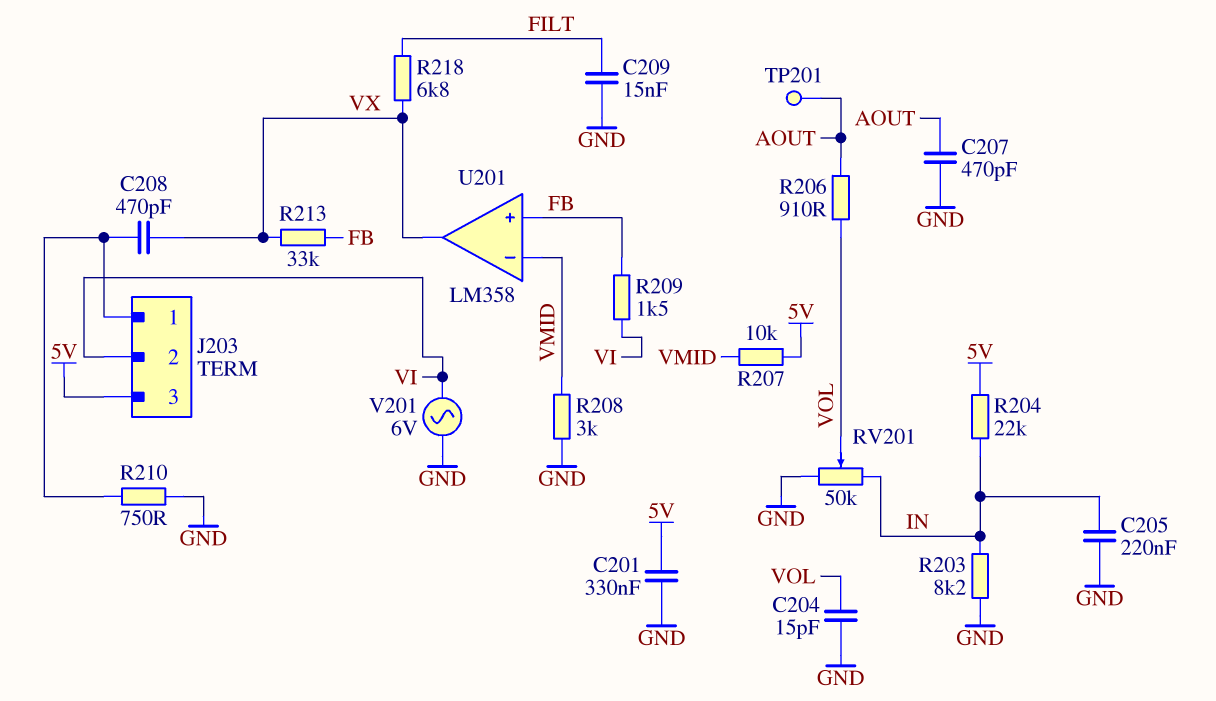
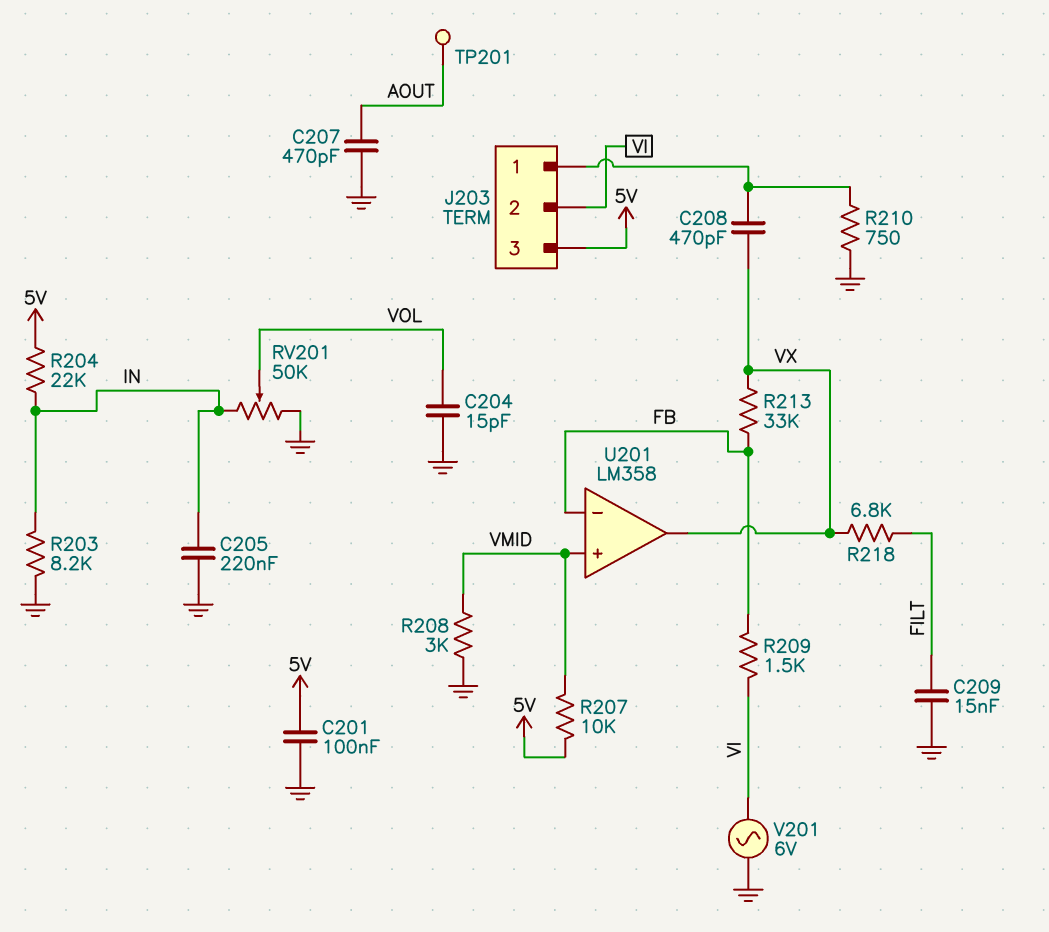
C201: 330nF (5V, GND) -> 100nF (5V, GND)
R206: 910 (AOUT, VOL) -> none
U201 pin in+: FB -> VMID
U201 pin in-: VMID -> FB

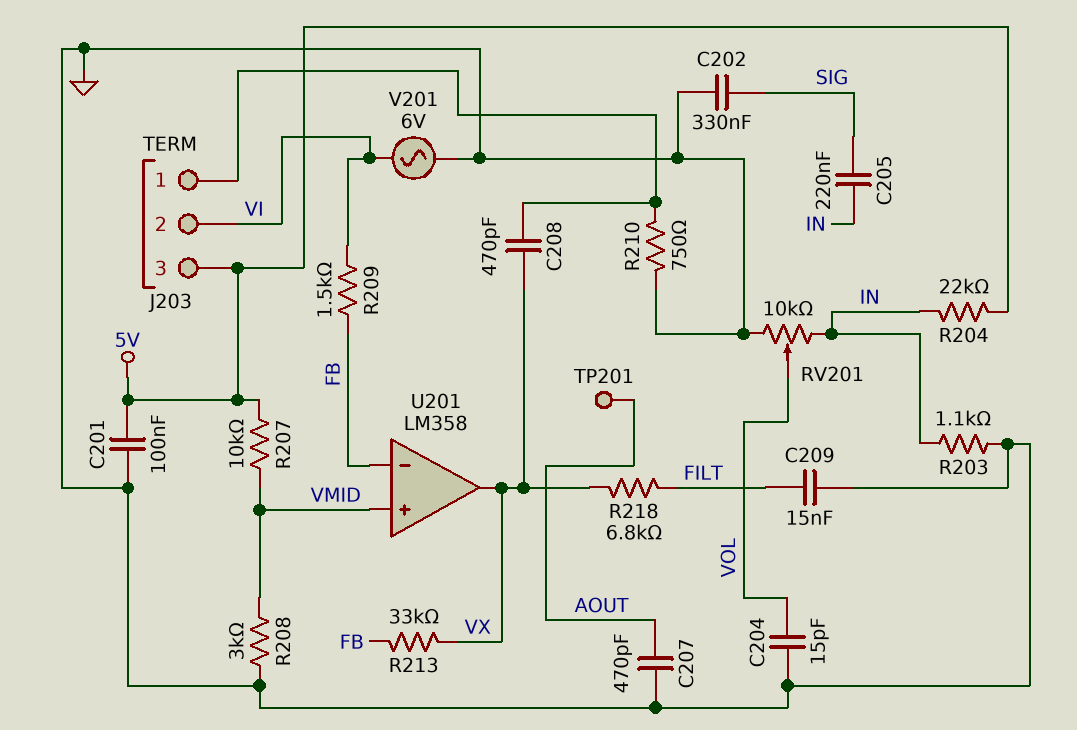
C202: none -> 330nF (GND, SIG)
C205: 220nF (GND, IN) -> 220nF (IN, SIG)
R203: 8.2k (GND, IN) -> 1.1k (GND, IN)
RV201: 50k (GND, IN, wiper VOL) -> 10k (GND, IN, wiper VOL)

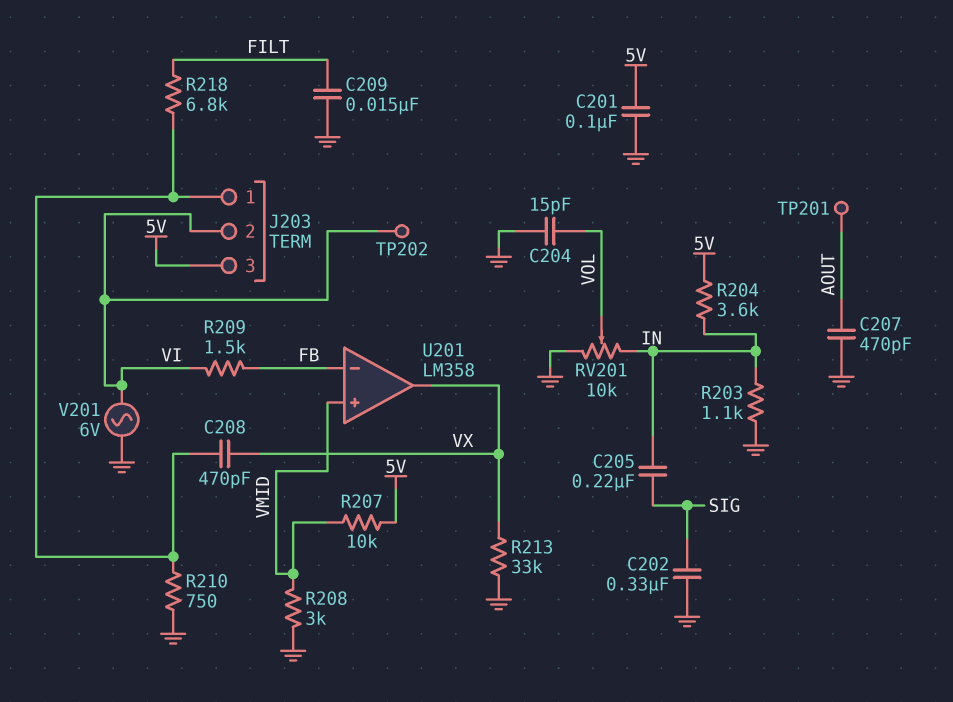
R204: 22k (5V, IN) -> 3.6k (5V, IN)
R213: 33k (FB, VX) -> 33k (GND, VX)
R218: 6.8k (FILT, VX) -> 6.8k (FILT, J203/1)
TP202: none -> test point (VI)

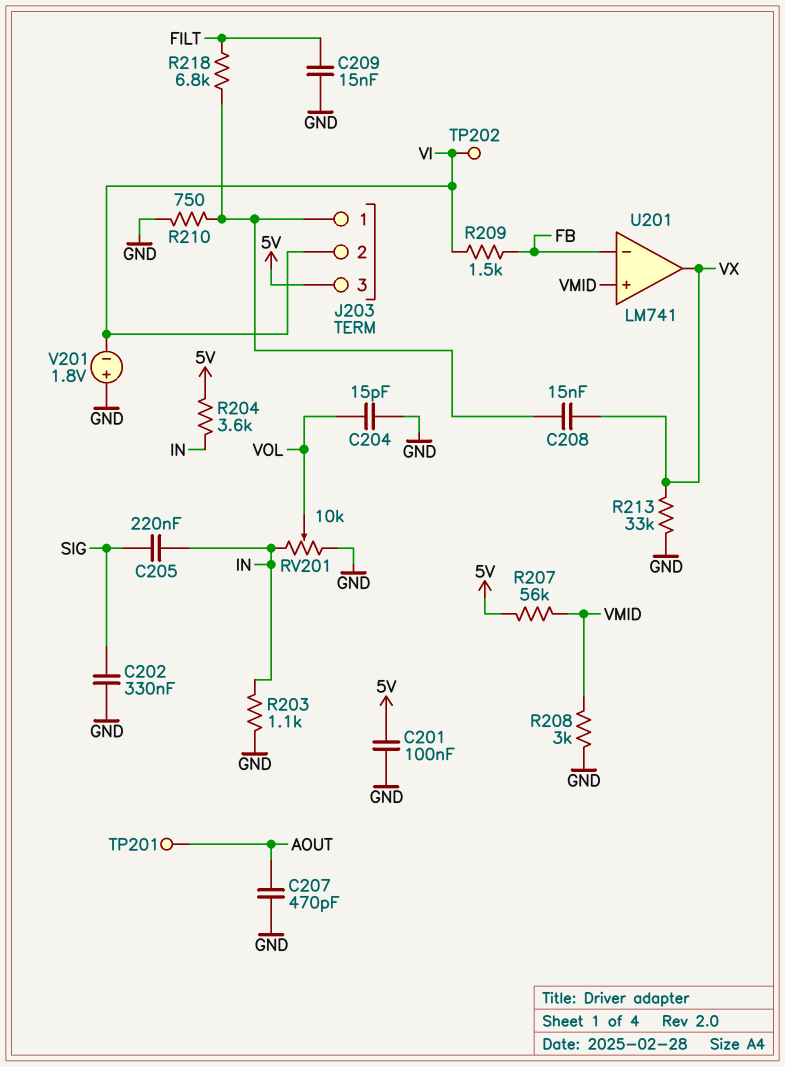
C208: 470pF (J203/1, VX) -> 15nF (J203/1, VX)
R207: 10k (5V, VMID) -> 56k (5V, VMID)
U201: LM358 -> LM741
V201: AC 6V (GND, VI) -> 1.8V (plus GND, minus VI)

